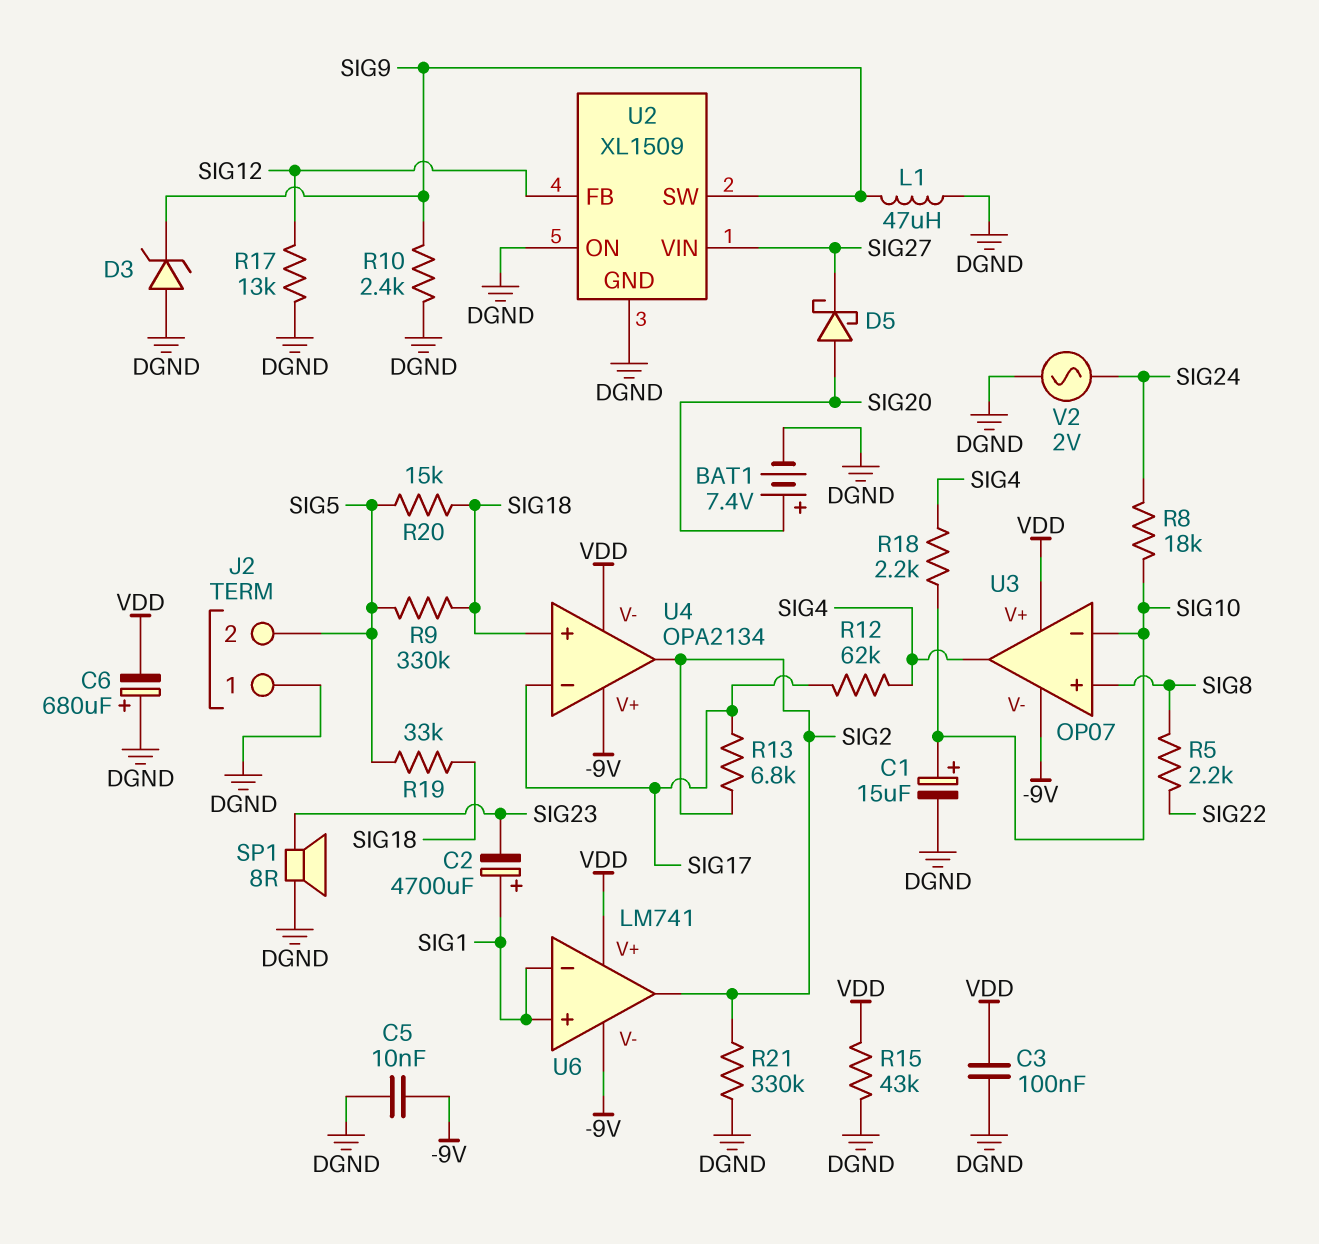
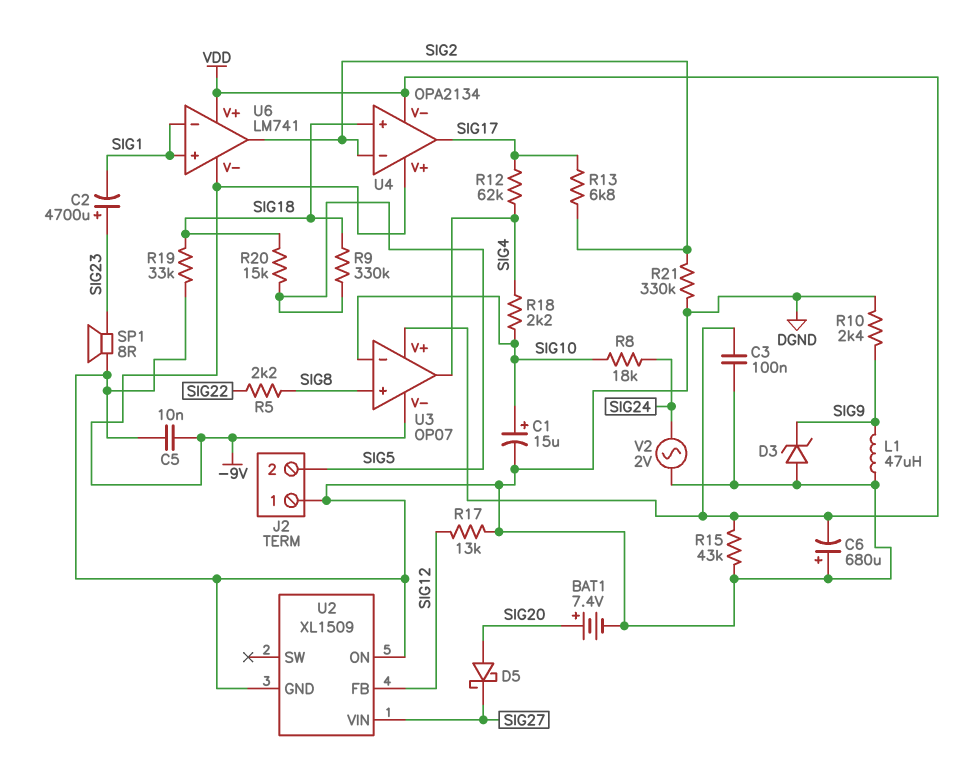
C2: 4700uF (plus SIG1, minus SIG23) -> 4700uF (plus SIG23, minus SIG1)
R19: 33k (SIG5, SIG18) -> 33k (DGND, SIG18)
U2 pin SW: SIG9 -> none
U4 pin in-: SIG17 -> SIG2
U4 pin out: SIG2 -> SIG17

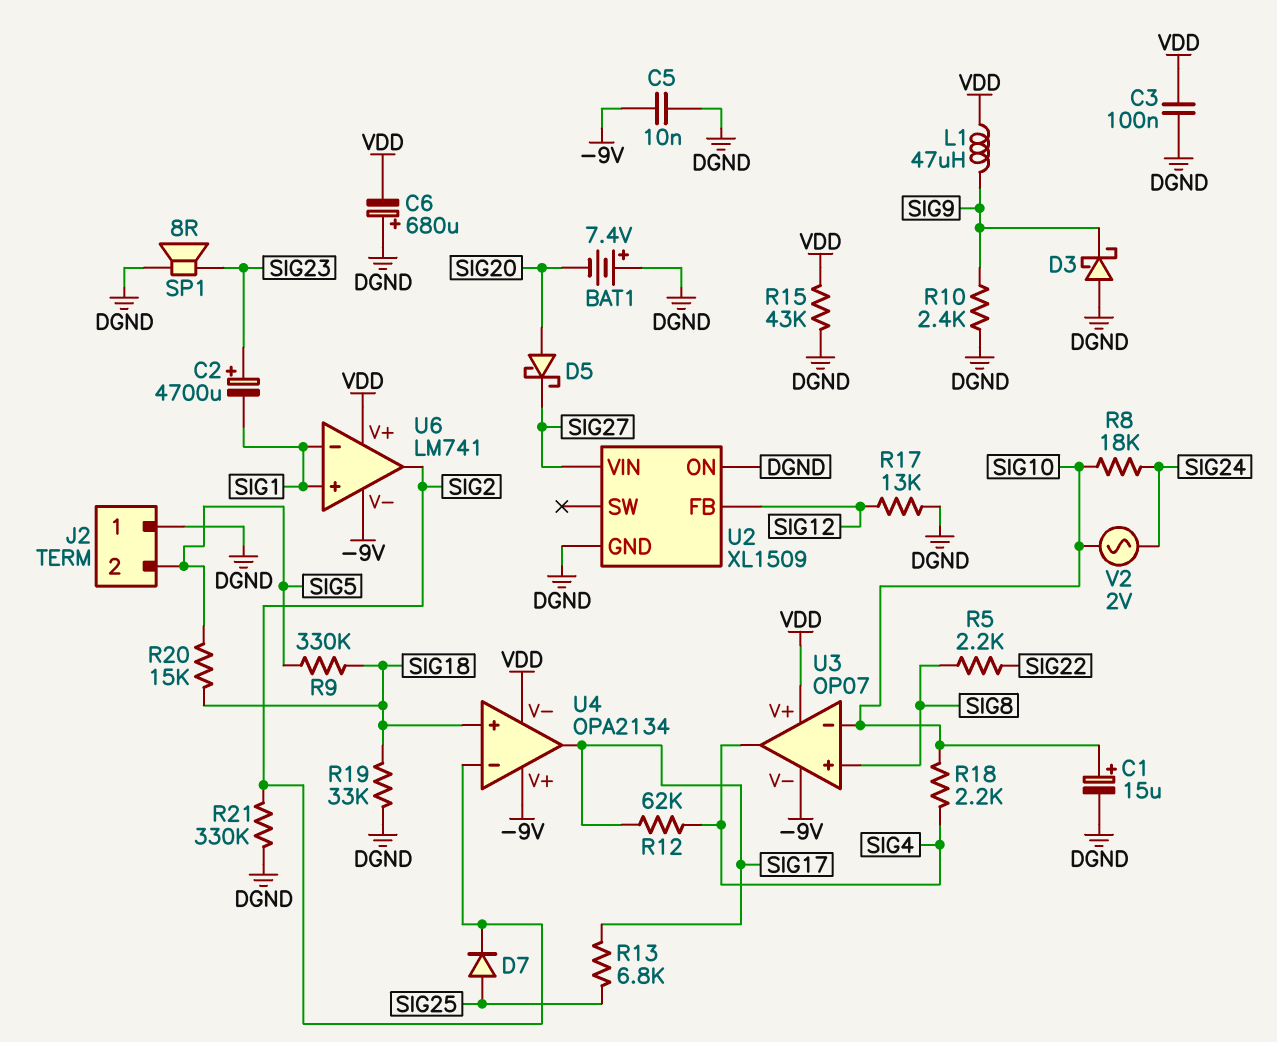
BAT1: 7.4V (plus SIG20, minus DGND) -> 7.4V (plus DGND, minus SIG20)
D3: zener (A DGND, K SIG9) -> schottky (A DGND, K SIG9)
D7: none -> diode (A SIG25, K SIG2)
L1: 47uH (DGND, SIG9) -> 47uH (SIG9, VDD)
R13: 6.8k (SIG2, SIG17) -> 6.8k (SIG17, SIG25)
V2: AC 2V (DGND, SIG24) -> AC 2V (SIG10, SIG24)

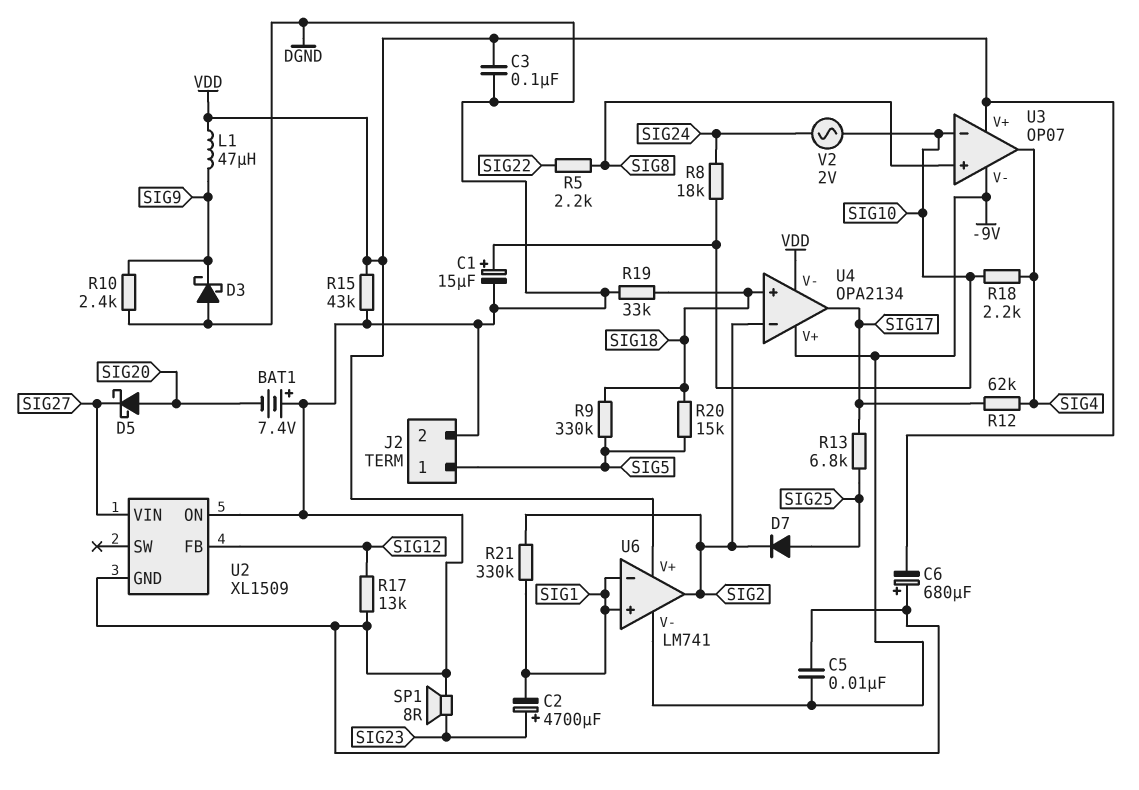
J2 pin 1: DGND -> SIG5
J2 pin 2: SIG5 -> DGND
R21: 330k (DGND, SIG2) -> 330k (SIG1, SIG2)

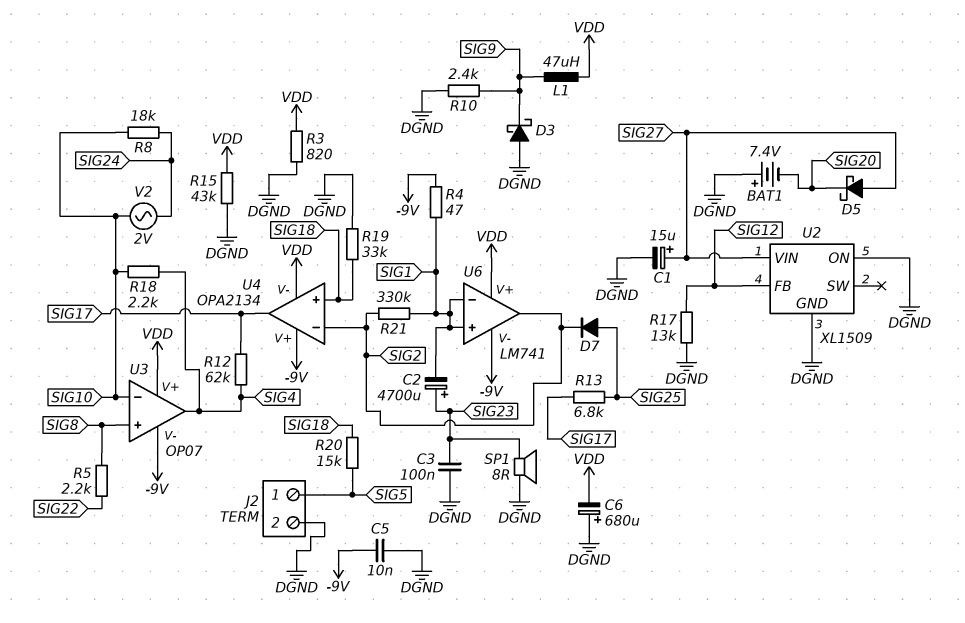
C1: 15uF (plus SIG10, minus DGND) -> 15uF (plus SIG27, minus DGND)
C3: 100nF (DGND, VDD) -> 100nF (DGND, SIG23)
D5: schottky (A SIG20, K SIG27) -> schottky (A SIG27, K SIG20)
R3: none -> 820 (DGND, VDD)
R4: none -> 47 (-9V, SIG1)
R9: 330k (SIG5, SIG18) -> none

